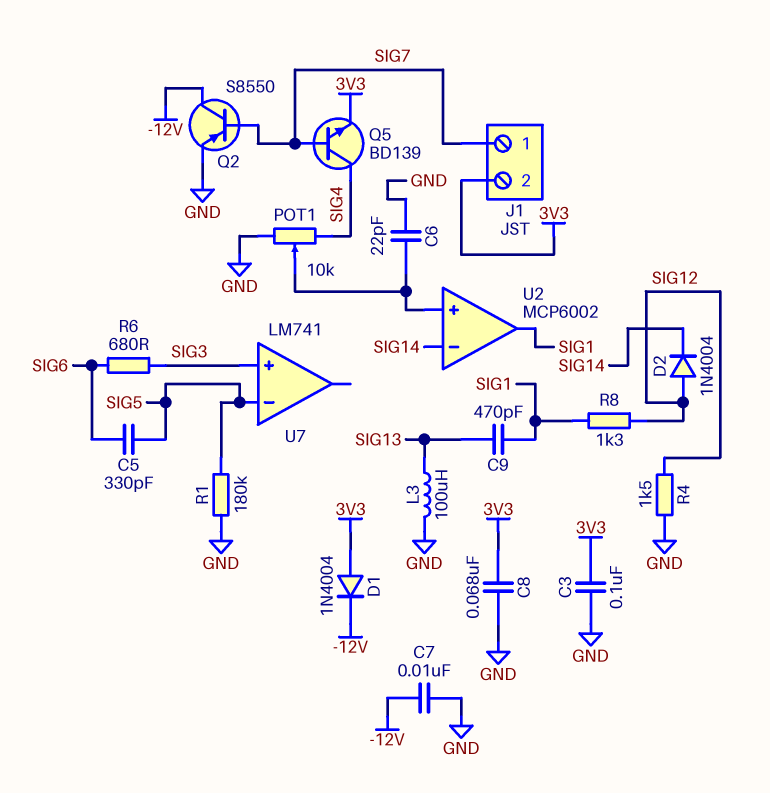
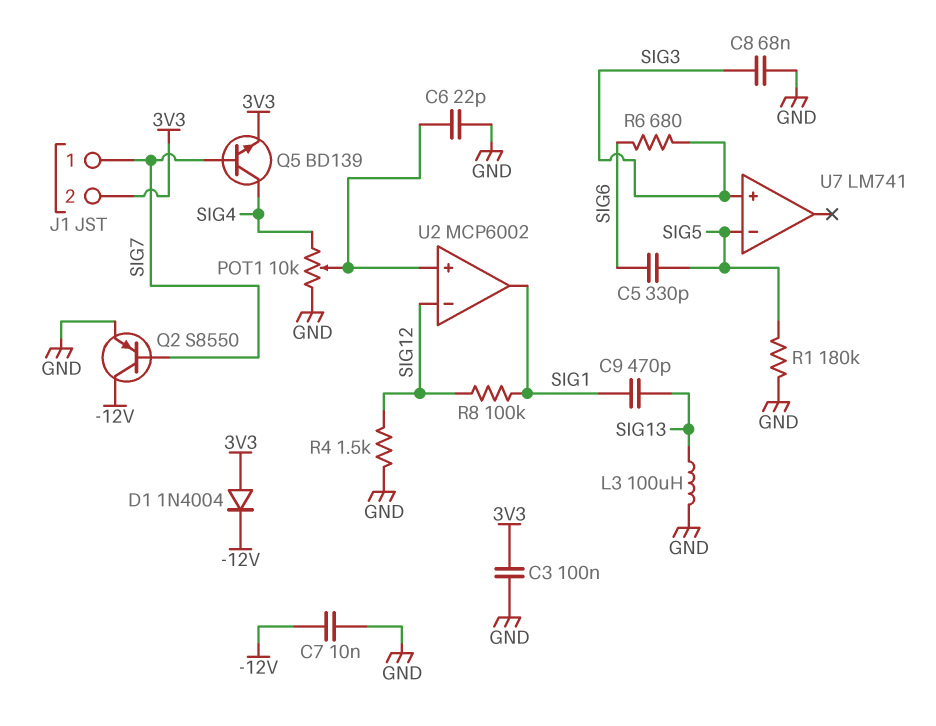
C8: 68nF (3V3, GND) -> 68nF (GND, SIG3)
D2: diode 1N4004 (A SIG12, K SIG14) -> none
R8: 1.3k (SIG1, SIG12) -> 100k (SIG1, SIG12)
U2 pin in-: SIG14 -> SIG12

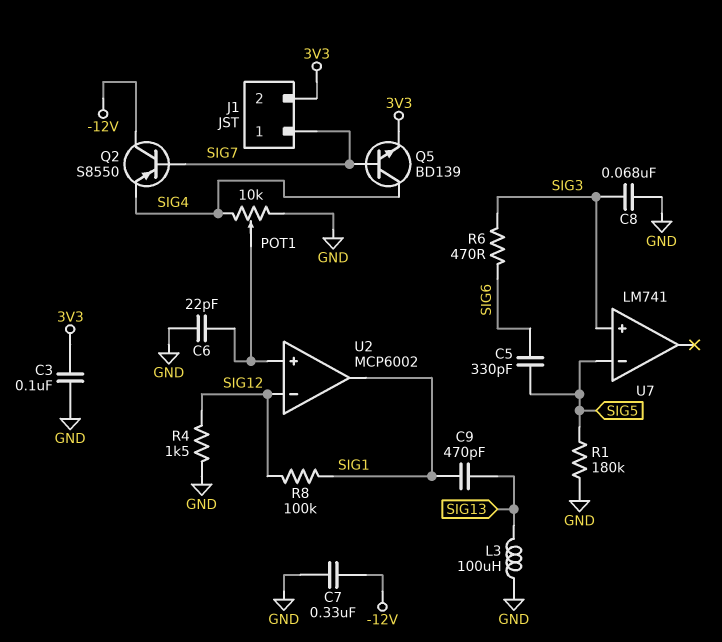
C7: 10nF (-12V, GND) -> 330nF (-12V, GND)
D1: diode 1N4004 (A 3V3, K -12V) -> none
Q2: PNP S8550 (B SIG7, C -12V, E GND) -> PNP S8550 (B SIG7, C -12V, E SIG4)
R6: 680 (SIG3, SIG6) -> 470 (SIG3, SIG6)

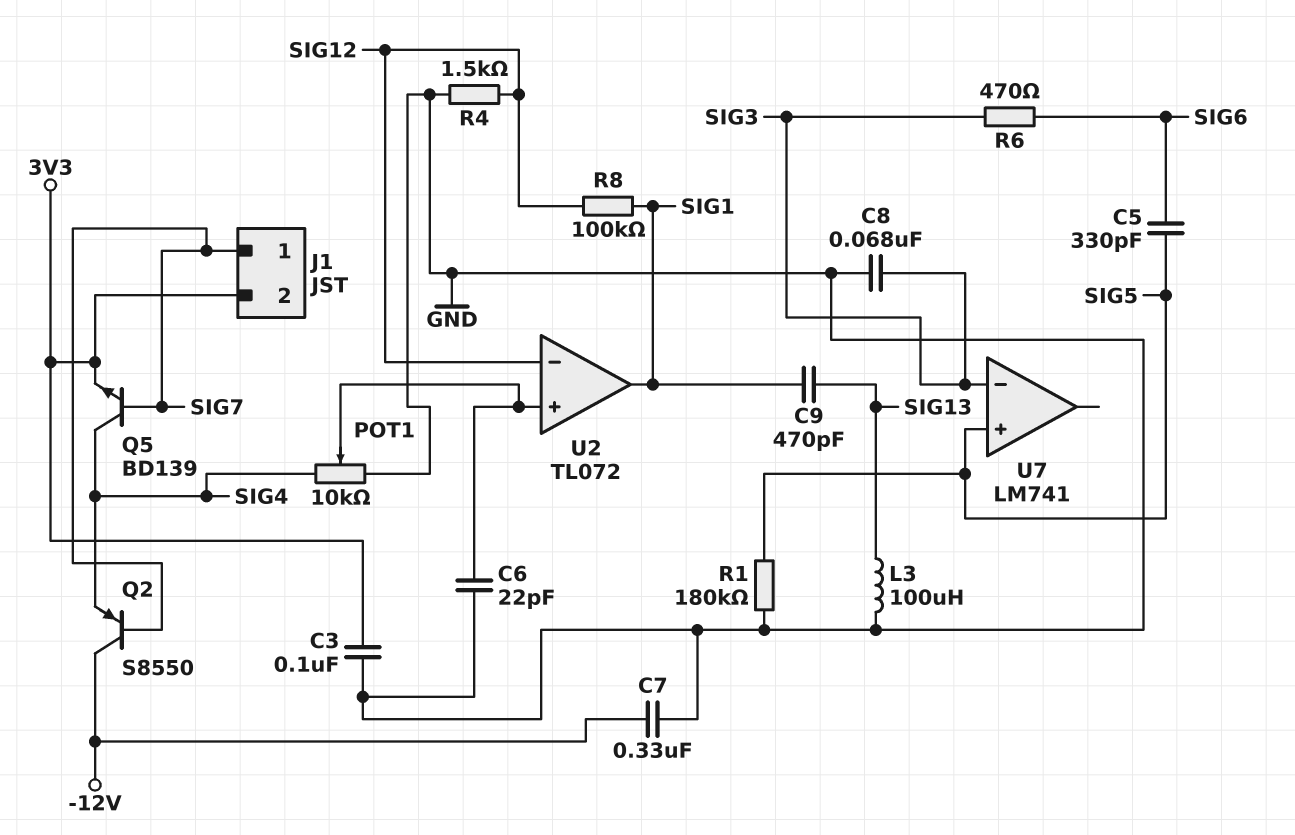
U2: MCP6002 -> TL072
U7 pin in+: SIG3 -> SIG5
U7 pin in-: SIG5 -> SIG3

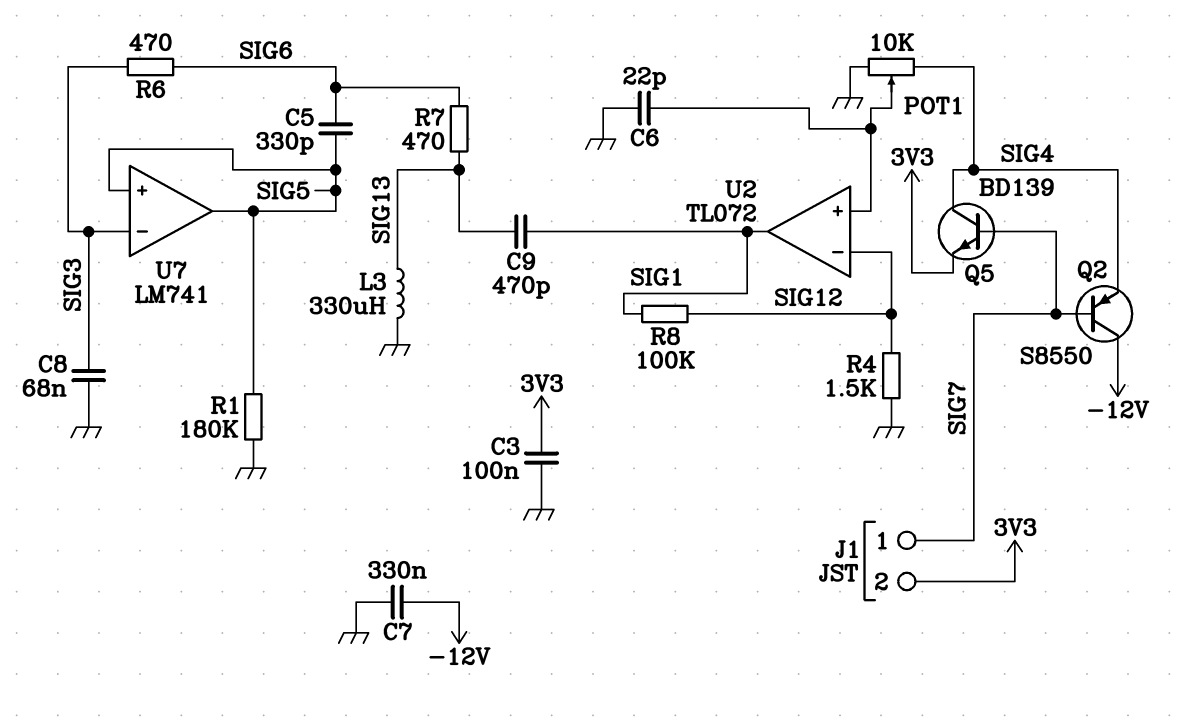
L3: 100uH (GND, SIG13) -> 330uH (GND, SIG13)
R7: none -> 470 (SIG6, SIG13)
U7 pin out: none -> SIG5

